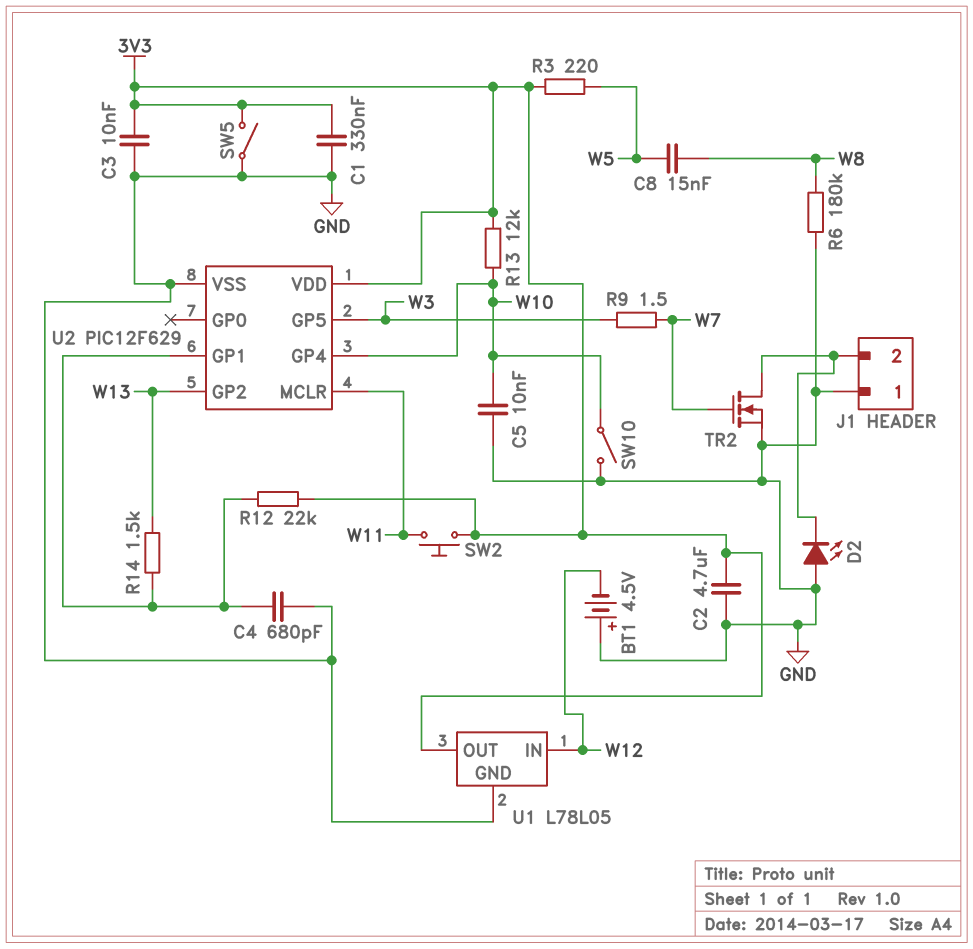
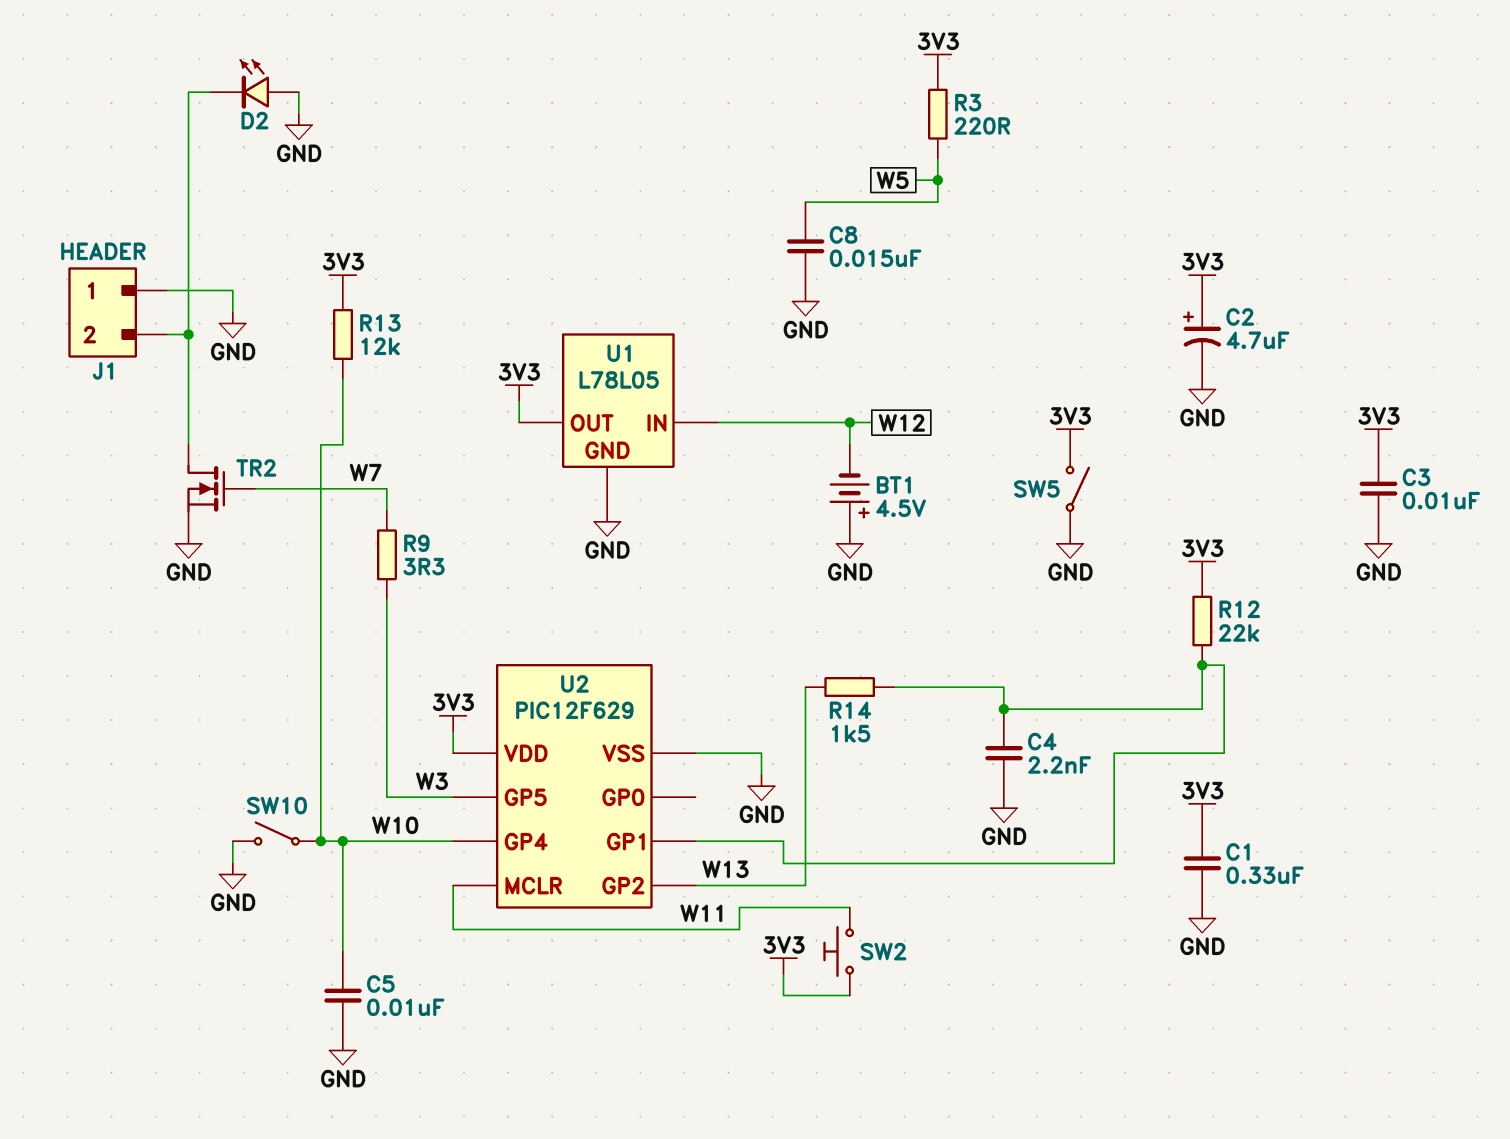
C2: 4.7uF (3V3, GND) -> 4.7uF (plus 3V3, minus GND)
C4: 680pF (GND, U2/GP1) -> 2.2nF (GND, U2/GP1)
C8: 15nF (W5, W8) -> 15nF (GND, W5)
R6: 180k (GND, W8) -> none
R9: 1.5 (W3, W7) -> 3.3 (W3, W7)

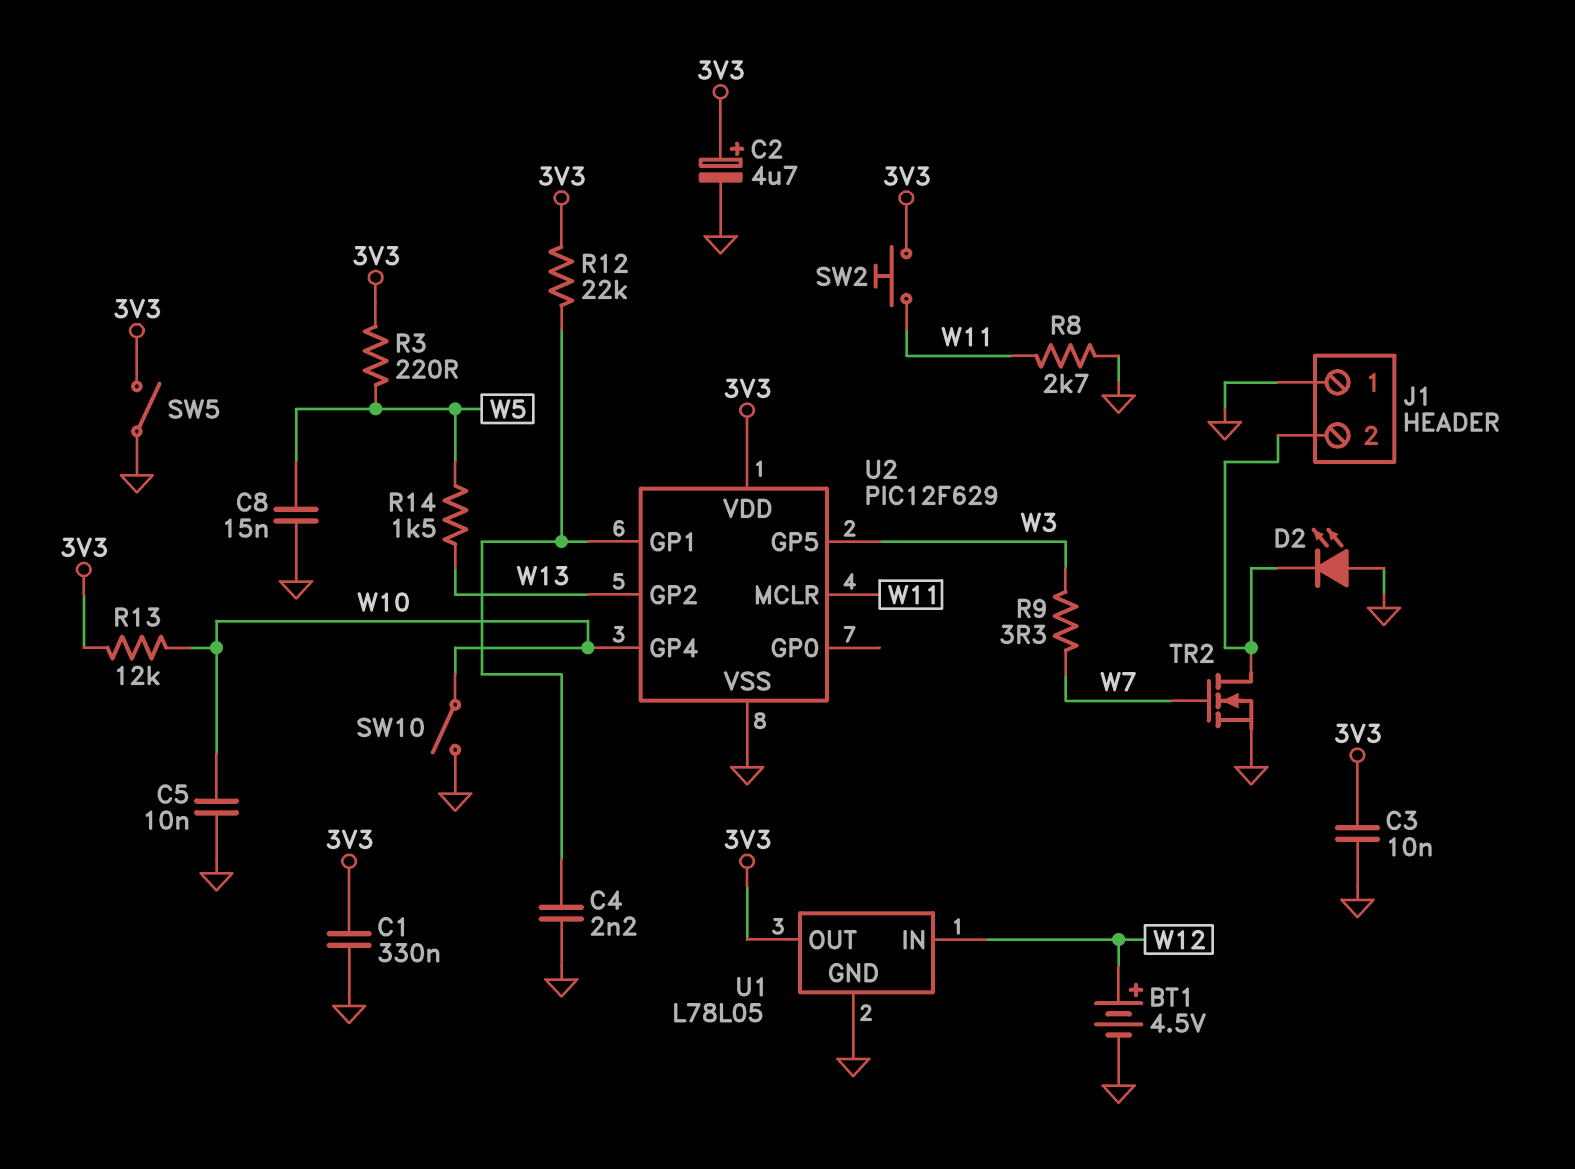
BT1: 4.5V (plus GND, minus W12) -> 4.5V (plus W12, minus GND)
R8: none -> 2.7k (GND, W11)
R14: 1.5k (U2/GP1, W13) -> 1.5k (W5, W13)

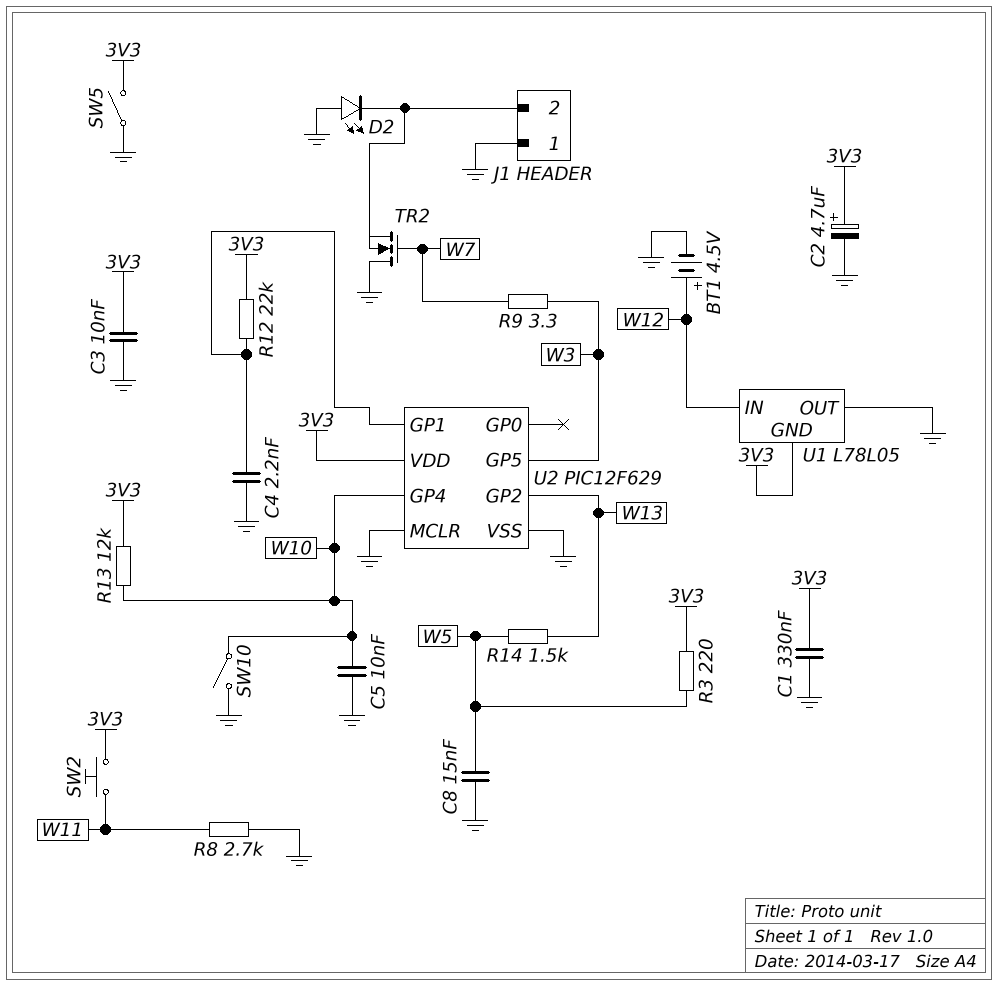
TR2: NMOS (G W7, D J1/2, S GND) -> NMOS (G W7, D GND, S J1/2)
U1 pin GND: GND -> 3V3
U1 pin OUT: 3V3 -> GND
U2 pin MCLR: W11 -> GND

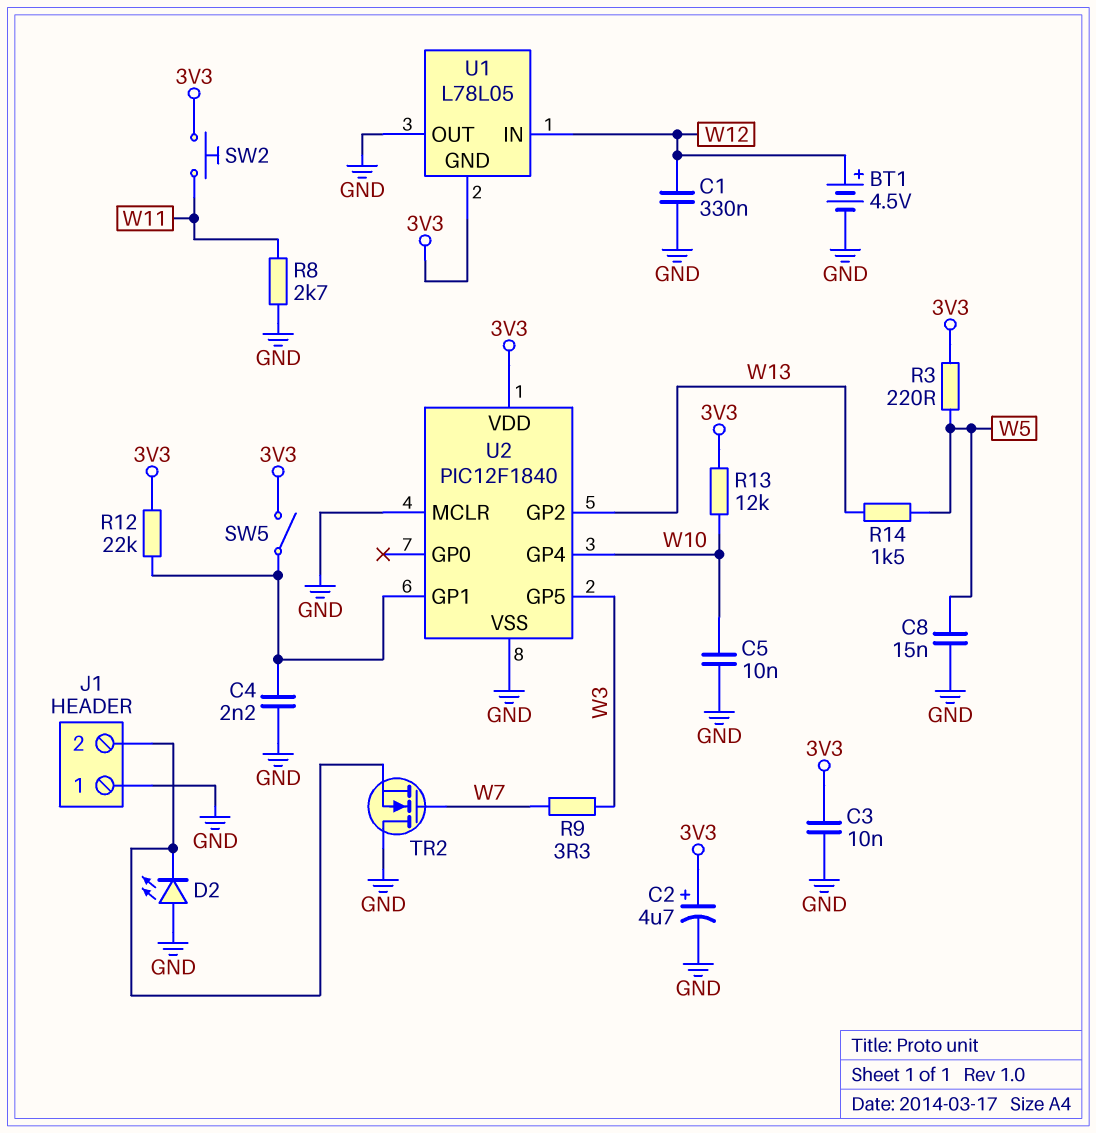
C1: 330nF (3V3, GND) -> 330nF (GND, W12)
SW5: switch (3V3, GND) -> switch (3V3, U2/GP1)
SW10: switch (GND, W10) -> none
U2: PIC12F629 -> PIC12F1840

